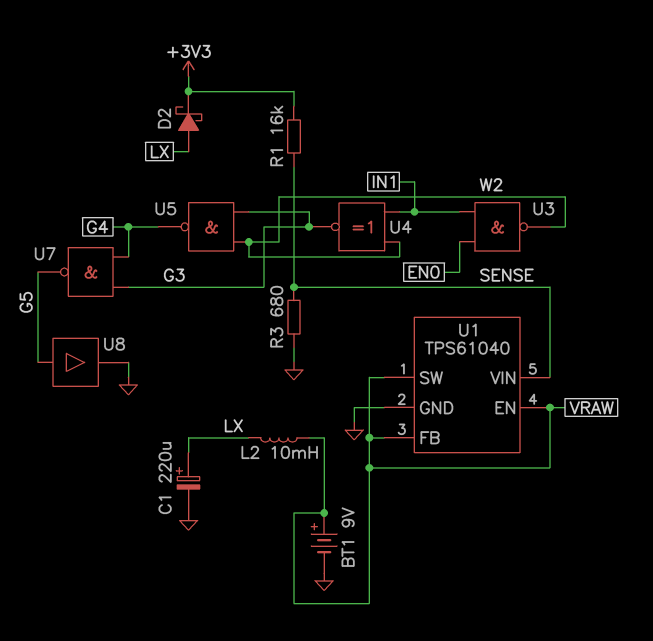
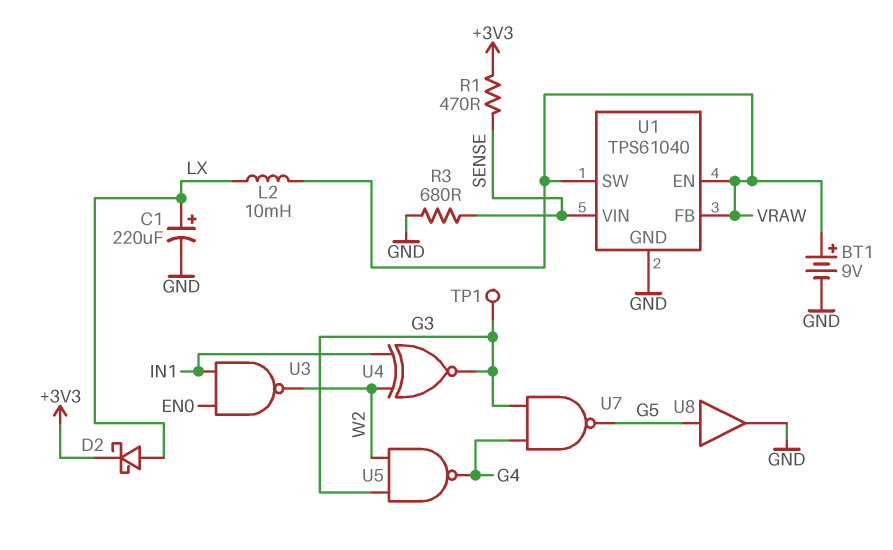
R1: 16k (+3V3, SENSE) -> 470 (+3V3, SENSE)
TP1: none -> test point (G3)

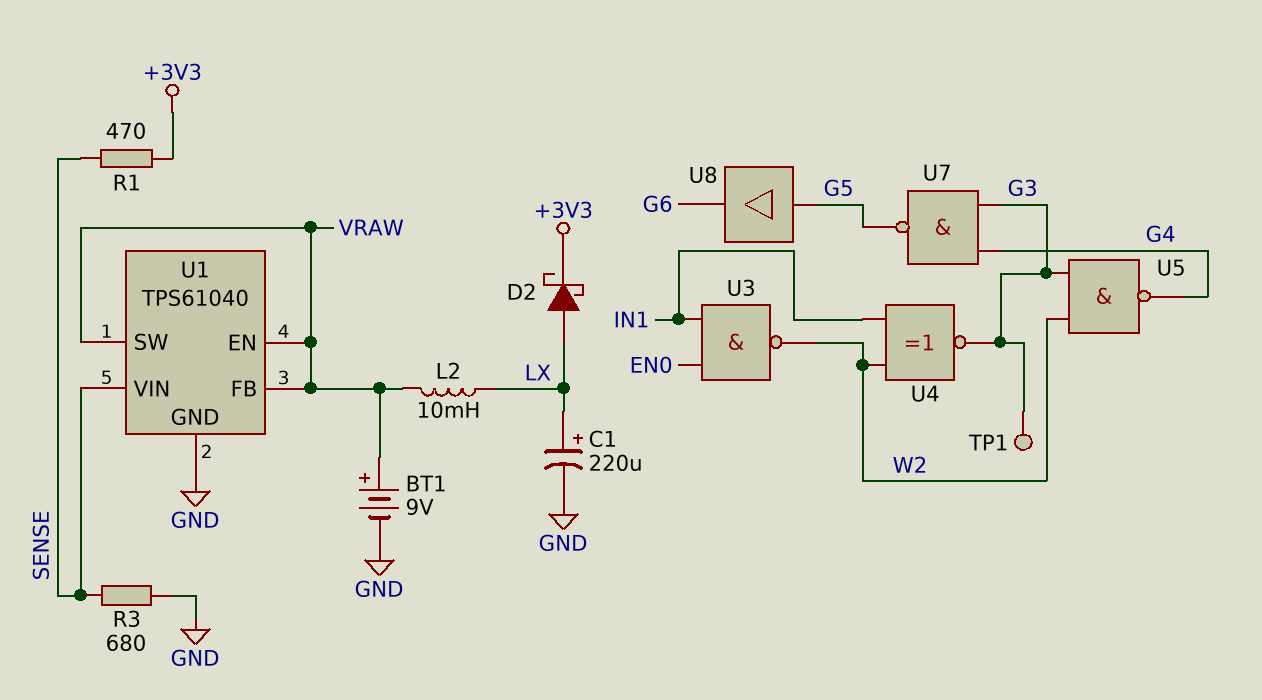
U8: buffer (in G5, out GND) -> buffer (in G5, out G6)

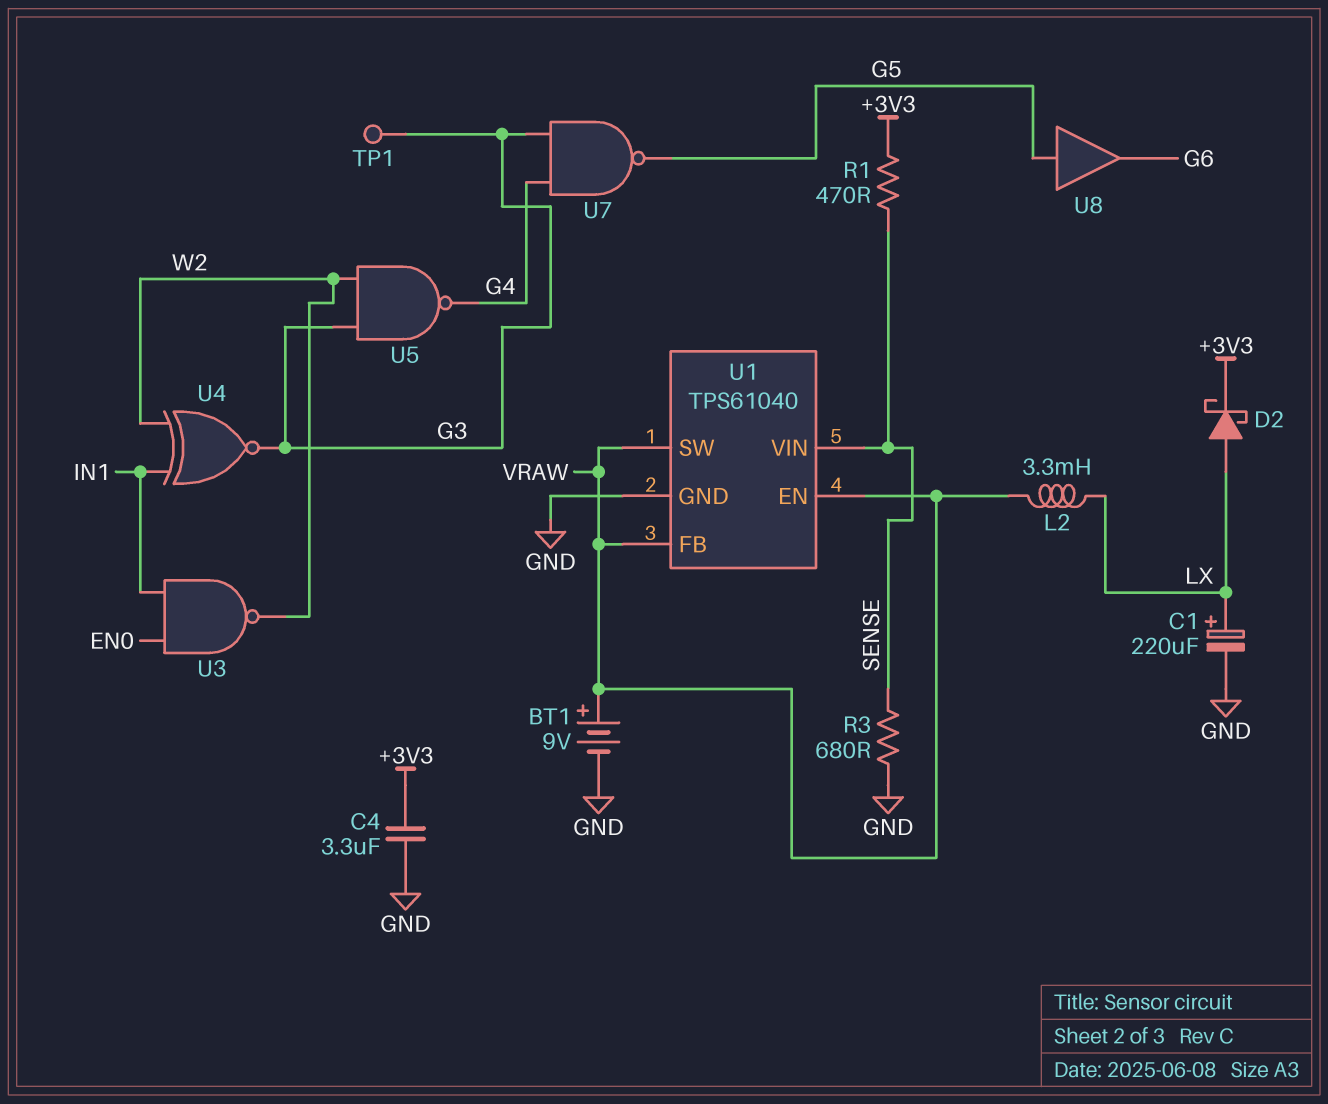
C4: none -> 3.3uF (+3V3, GND)
L2: 10mH (LX, VRAW) -> 3.3mH (LX, VRAW)

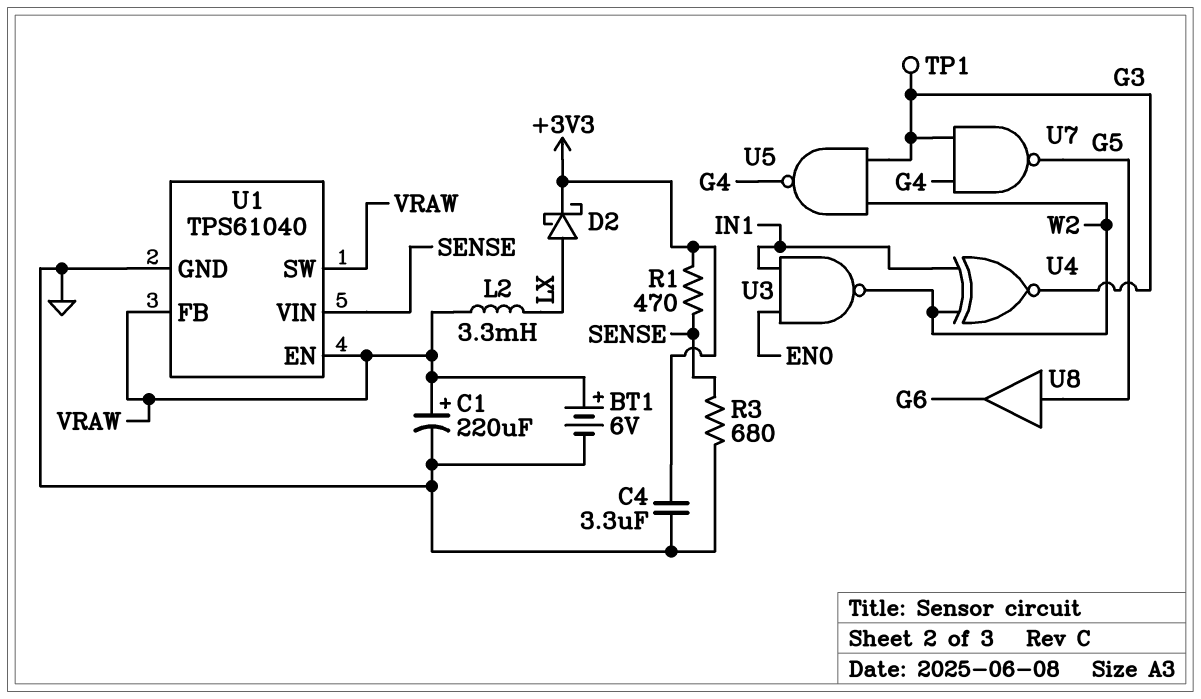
BT1: 9V (plus VRAW, minus GND) -> 6V (plus VRAW, minus GND)
C1: 220uF (plus LX, minus GND) -> 220uF (plus VRAW, minus GND)

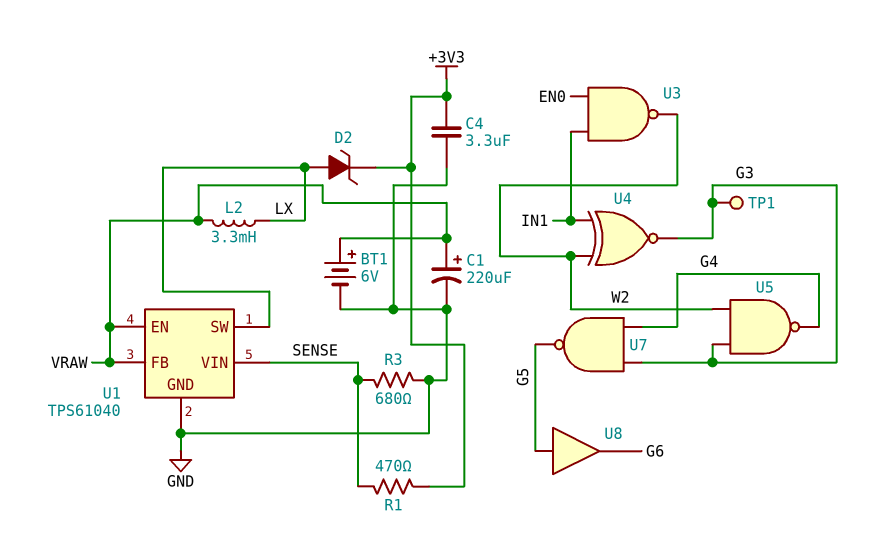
D2: schottky (A LX, K +3V3) -> zener (A LX, K +3V3)
U1 pin SW: VRAW -> LX

